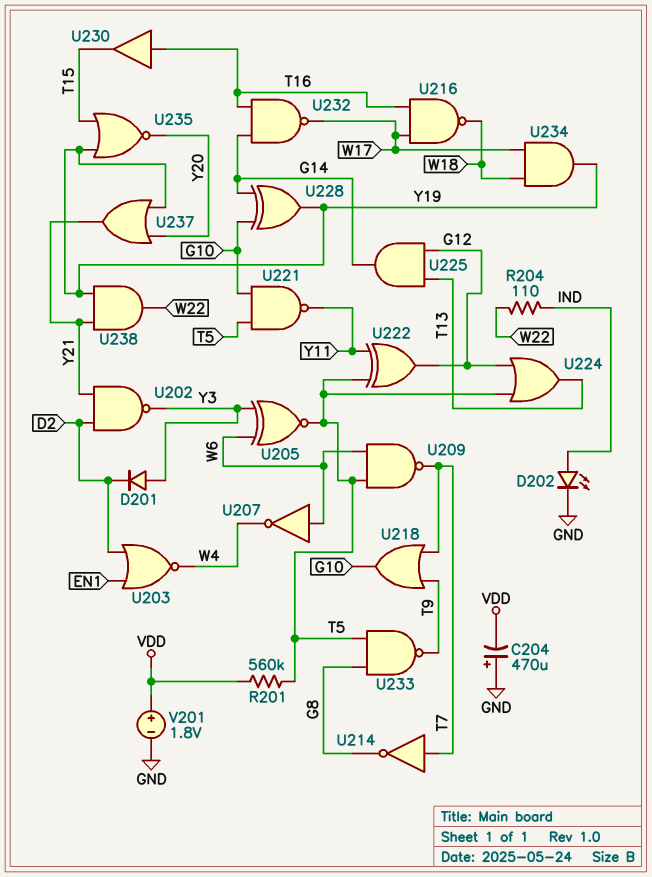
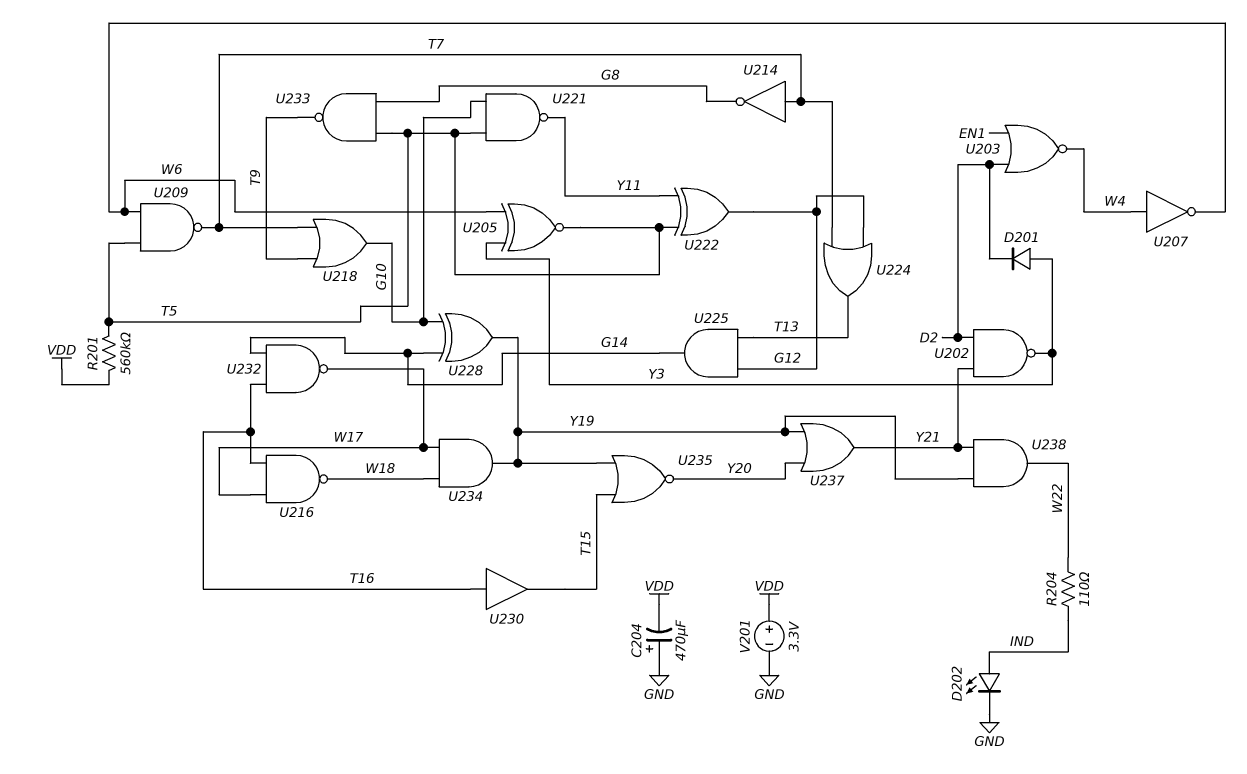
U207: NOT (in W6, out W4) -> NOT (in W4, out W6)
U224: OR (in G12, in T5, out T13) -> OR (in G12, in T7, out T13)
V201: 1.8V (plus VDD, minus GND) -> 3.3V (plus VDD, minus GND)

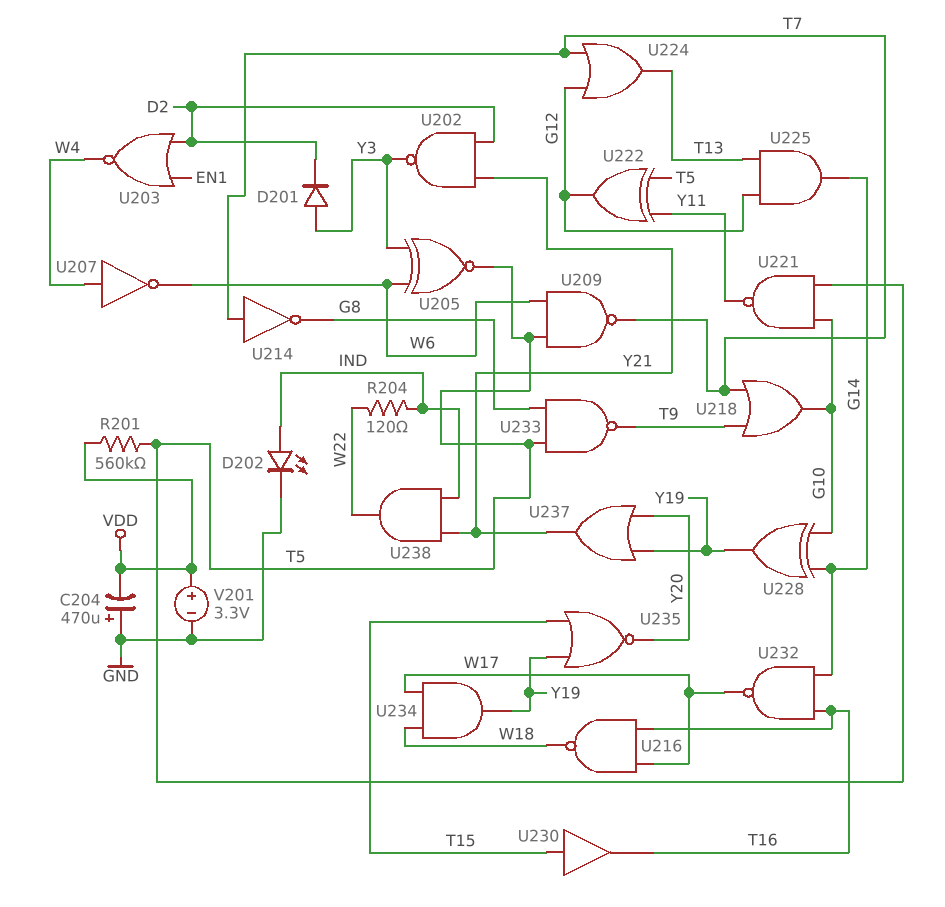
R204: 110 (IND, W22) -> 120 (IND, W22)
U230: buffer (in T16, out T15) -> buffer (in T15, out T16)
U238: AND (in Y19, in Y21, out W22) -> AND (in IND, in Y21, out W22)

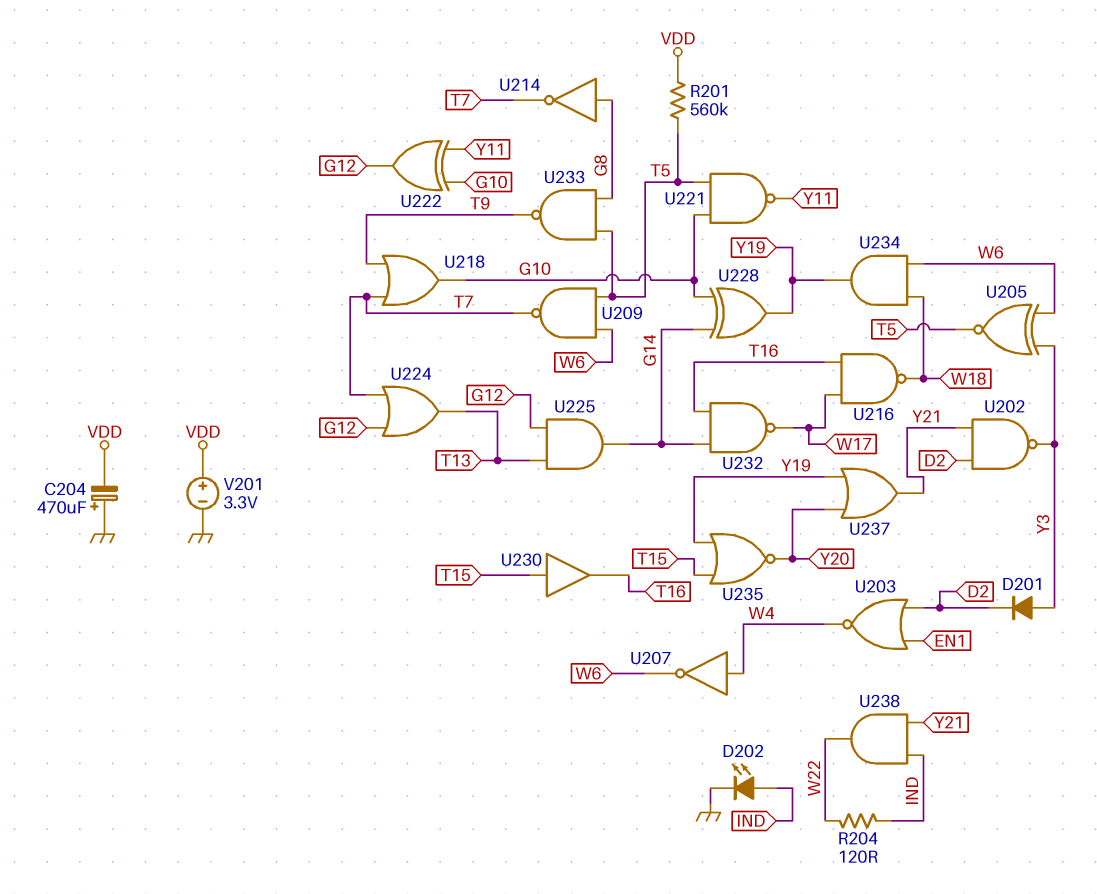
U214: NOT (in T7, out G8) -> NOT (in G8, out T7)
U222: XOR (in T5, in Y11, out G12) -> XOR (in G10, in Y11, out G12)
U234: AND (in W17, in W18, out Y19) -> AND (in W6, in W18, out Y19)

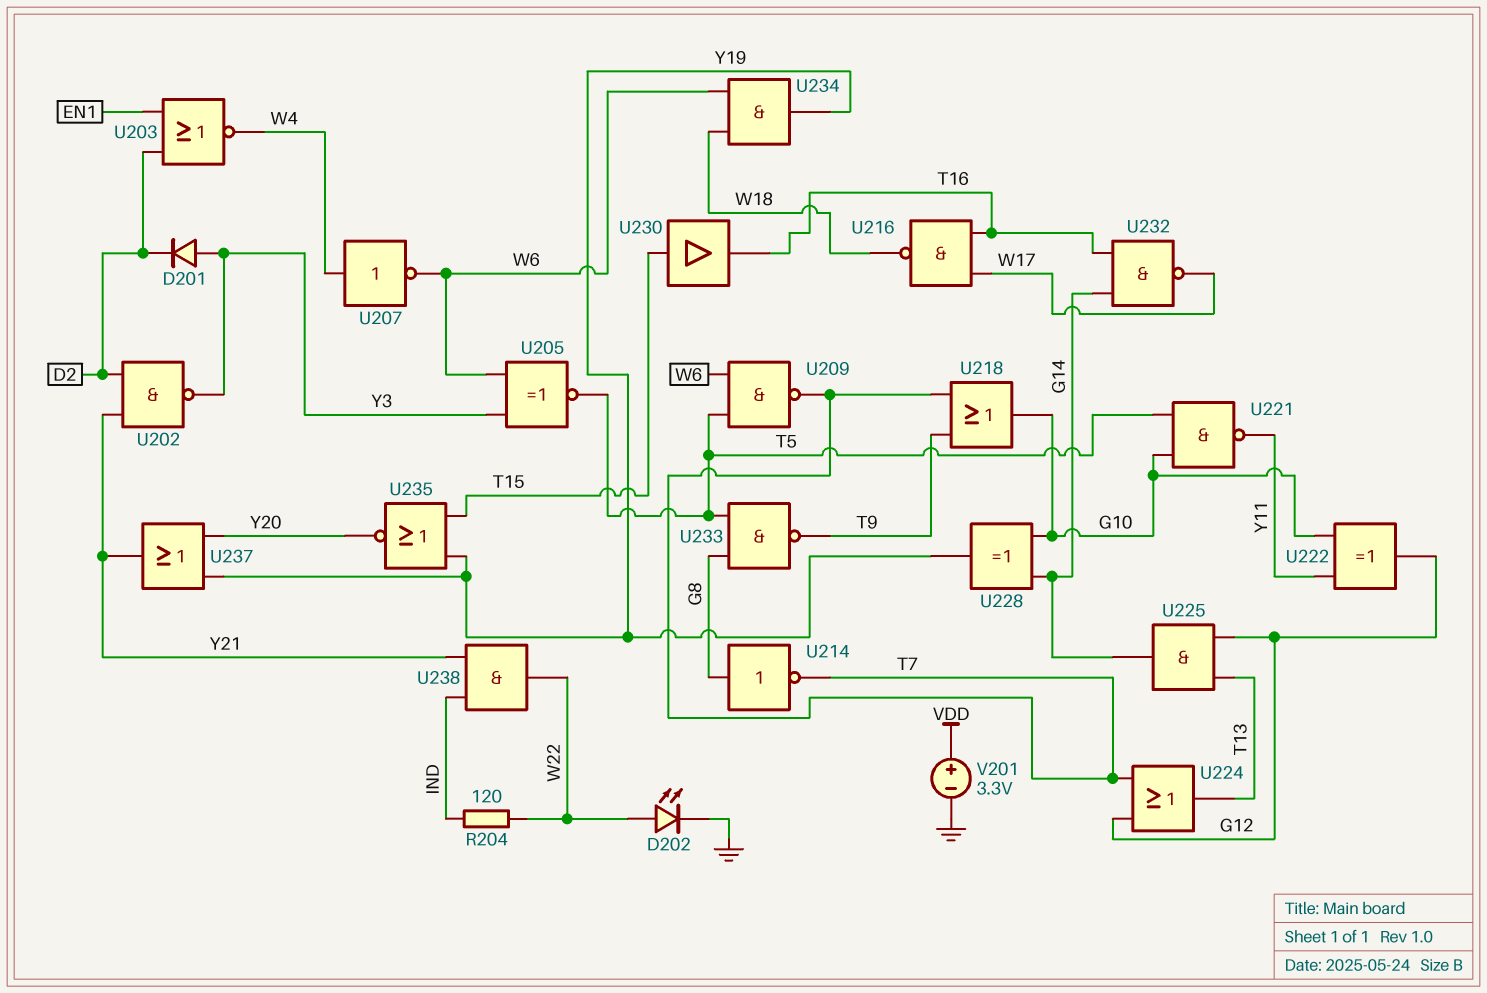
C204: 470uF (plus GND, minus VDD) -> none
D202: LED (A IND, K GND) -> LED (A W22, K GND)
R201: 560k (T5, VDD) -> none

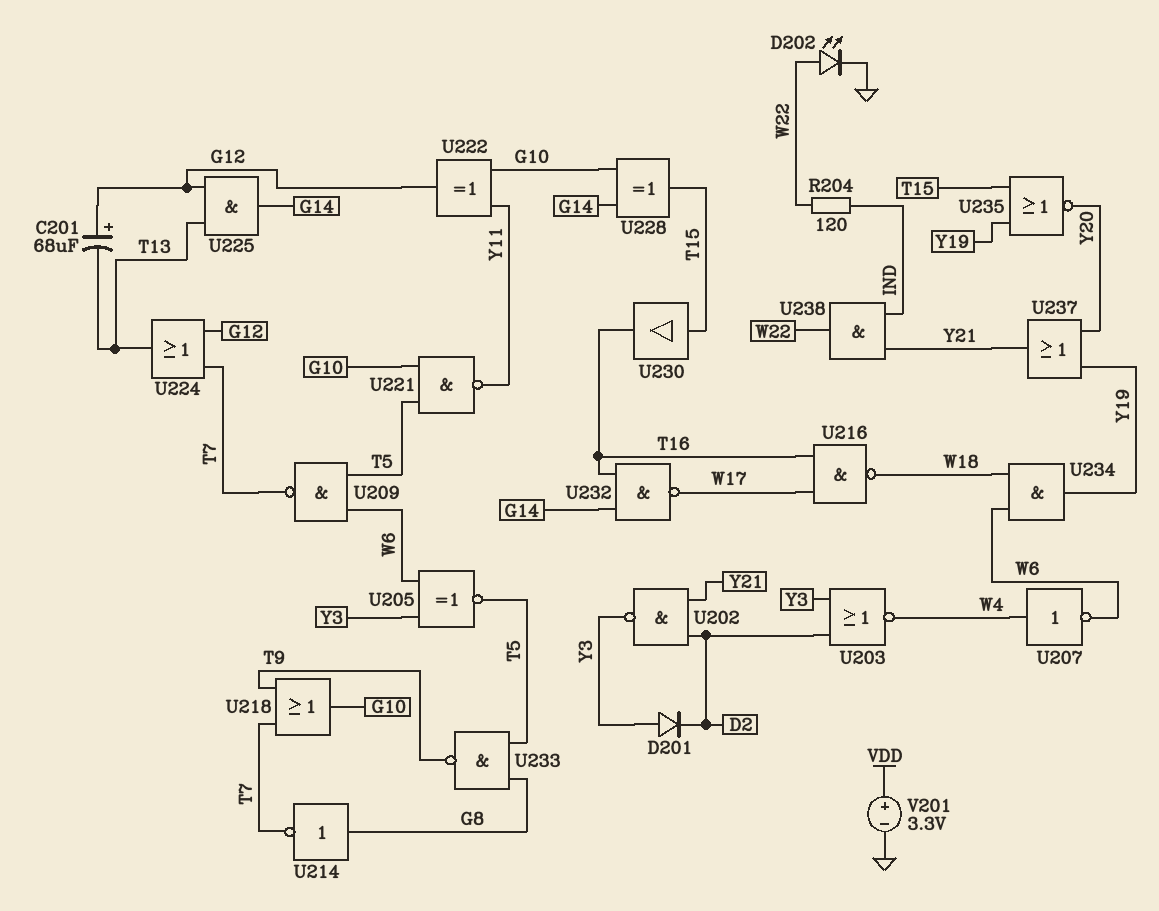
C201: none -> 68uF (plus G12, minus T13)
U203: NOR (in D2, in EN1, out W4) -> NOR (in D2, in Y3, out W4)
U228: XOR (in G10, in G14, out Y19) -> XOR (in G10, in G14, out T15)

